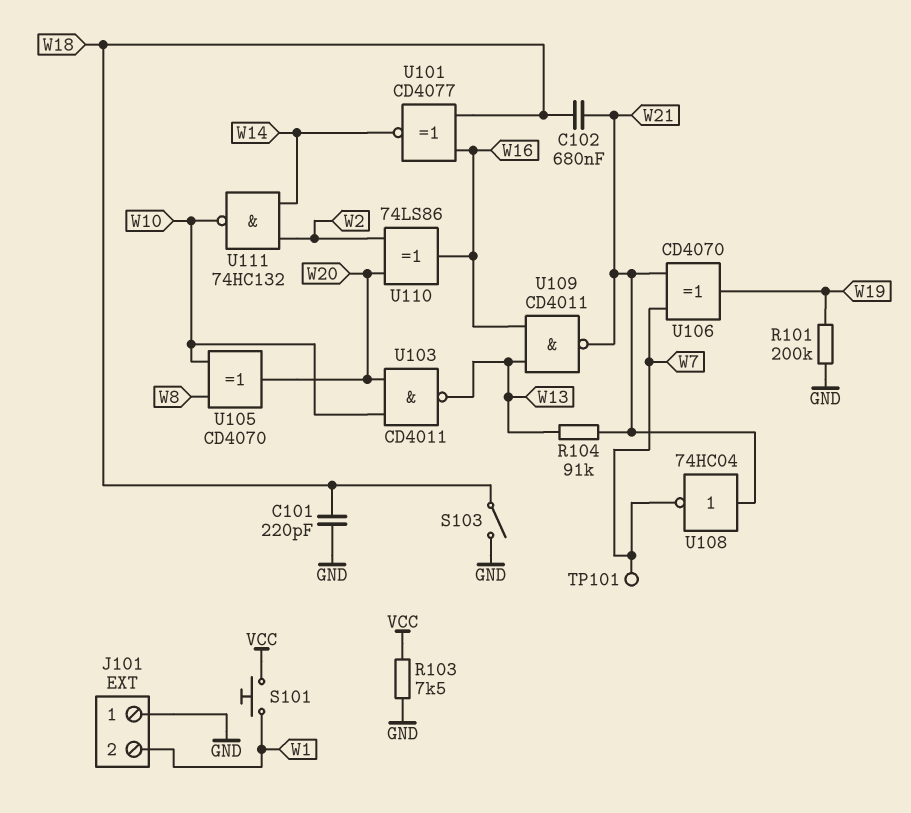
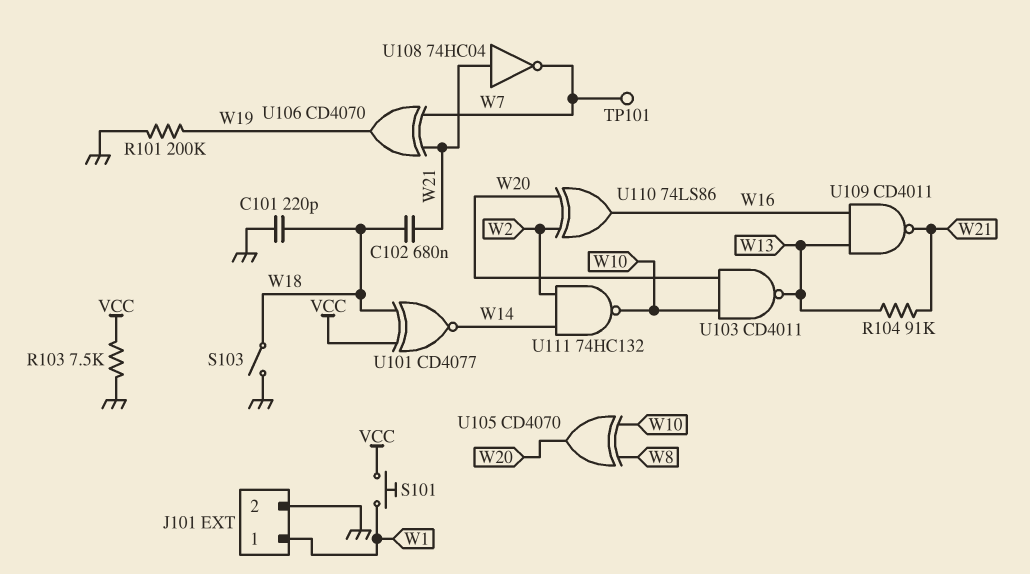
J101 pin 1: GND -> W1
J101 pin 2: W1 -> GND
U101: XNOR CD4077 (in W16, in W18, out W14) -> XNOR CD4077 (in VCC, in W18, out W14)

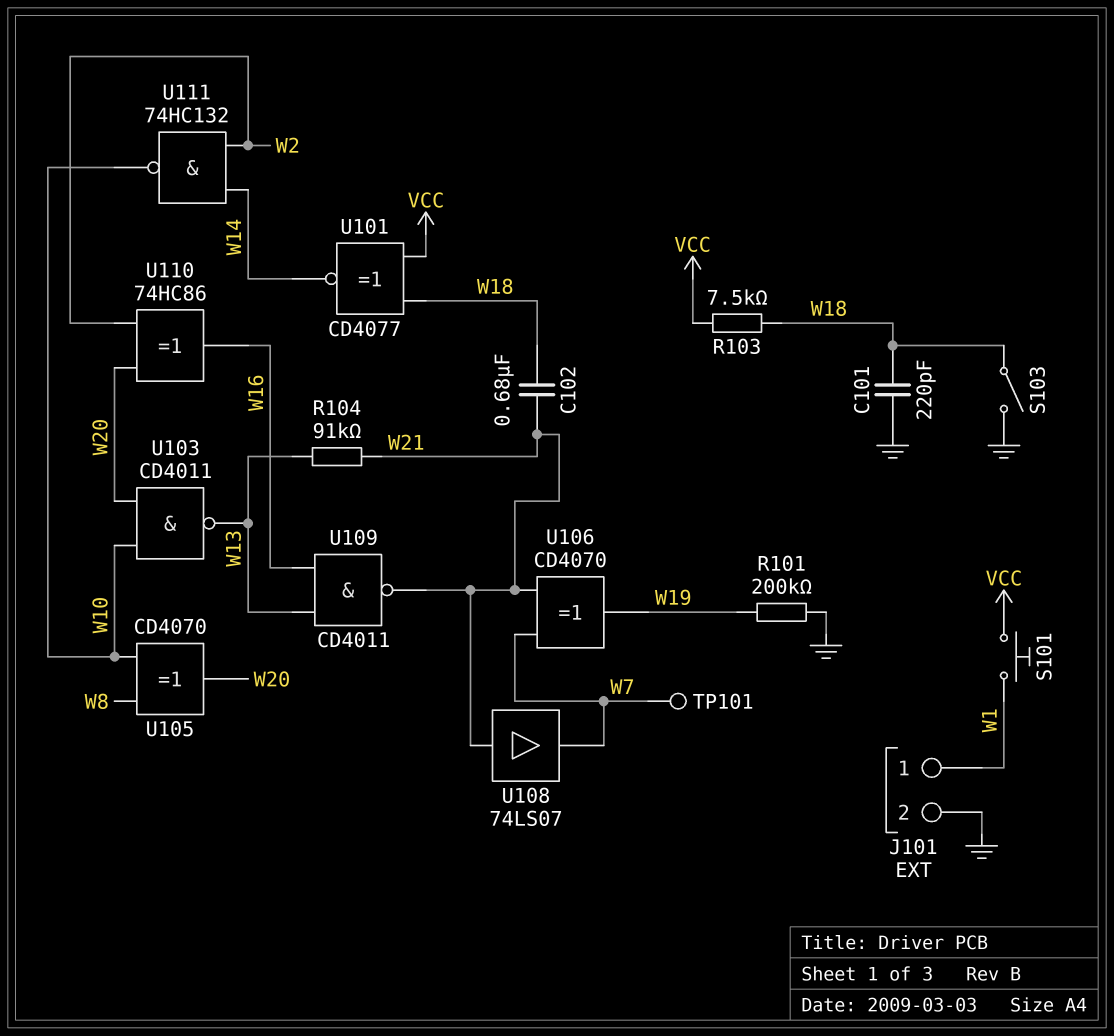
R103: 7.5k (GND, VCC) -> 7.5k (VCC, W18)
U108: NOT 74HC04 (in W21, out W7) -> buffer 74LS07 (in W21, out W7)
U110: XOR 74LS86 (in W2, in W20, out W16) -> XOR 74HC86 (in W2, in W20, out W16)

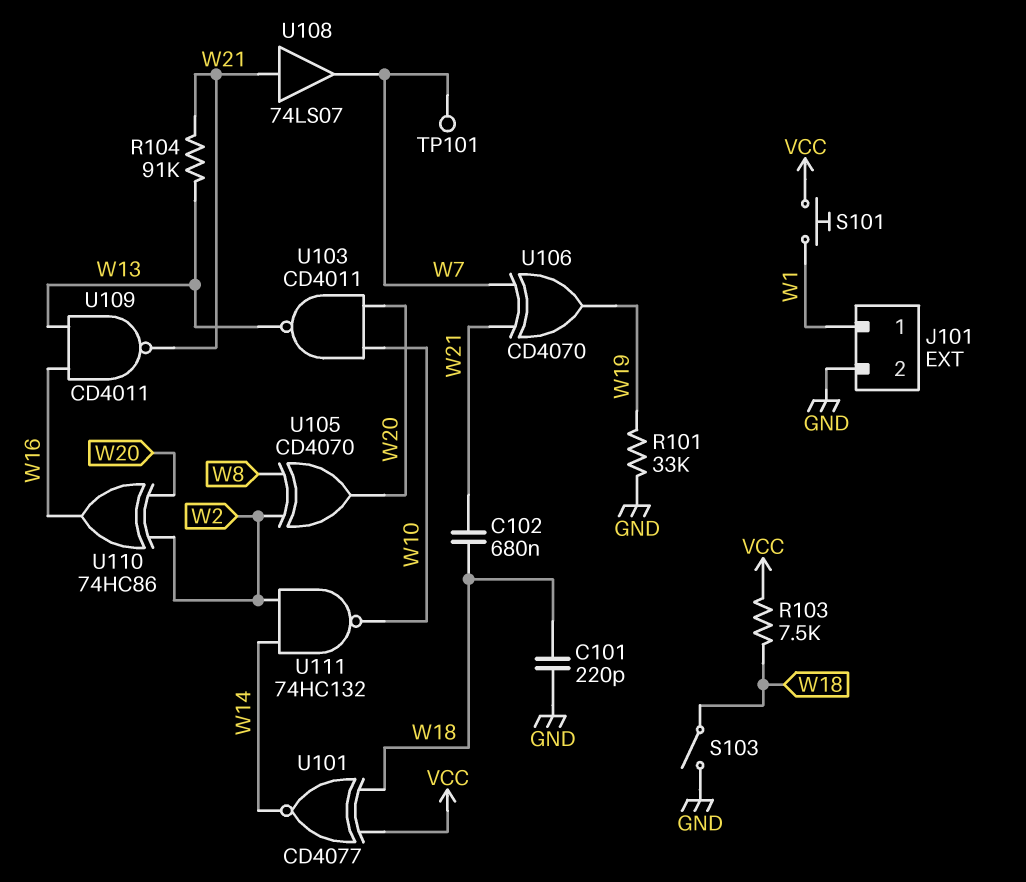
R101: 200k (GND, W19) -> 33k (GND, W19)
U105: XOR CD4070 (in W8, in W10, out W20) -> XOR CD4070 (in W2, in W8, out W20)

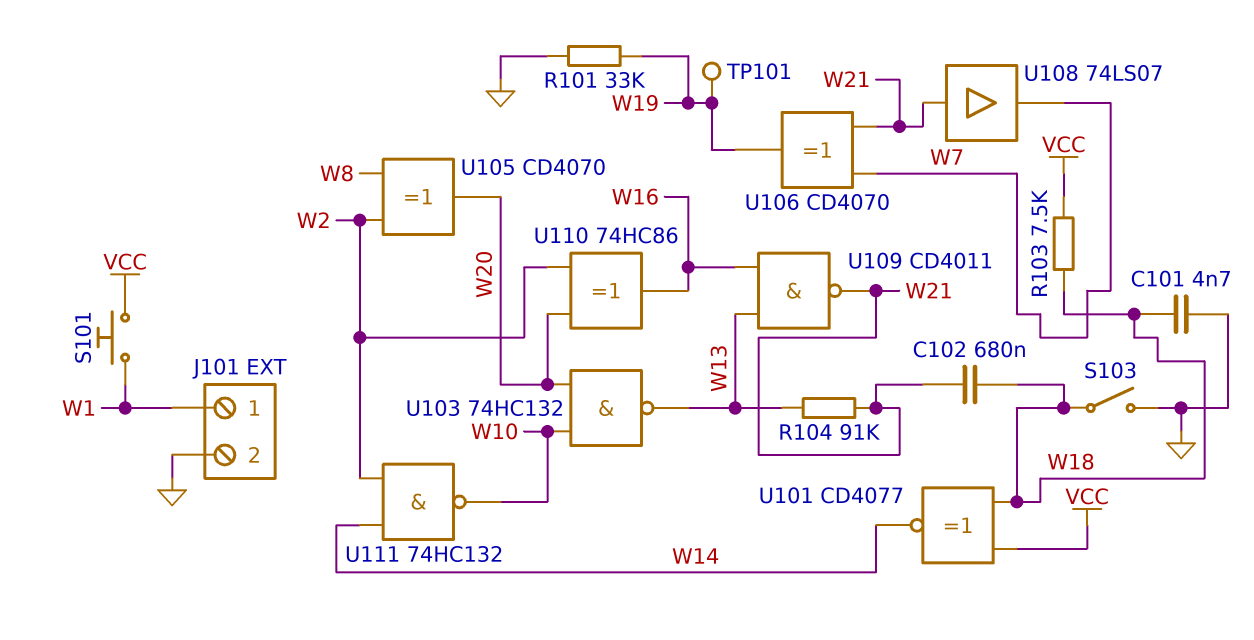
C101: 220pF (GND, W18) -> 4.7nF (GND, W18)
TP101: test point (W7) -> test point (W19)
U103: NAND CD4011 (in W10, in W20, out W13) -> NAND 74HC132 (in W10, in W20, out W13)

